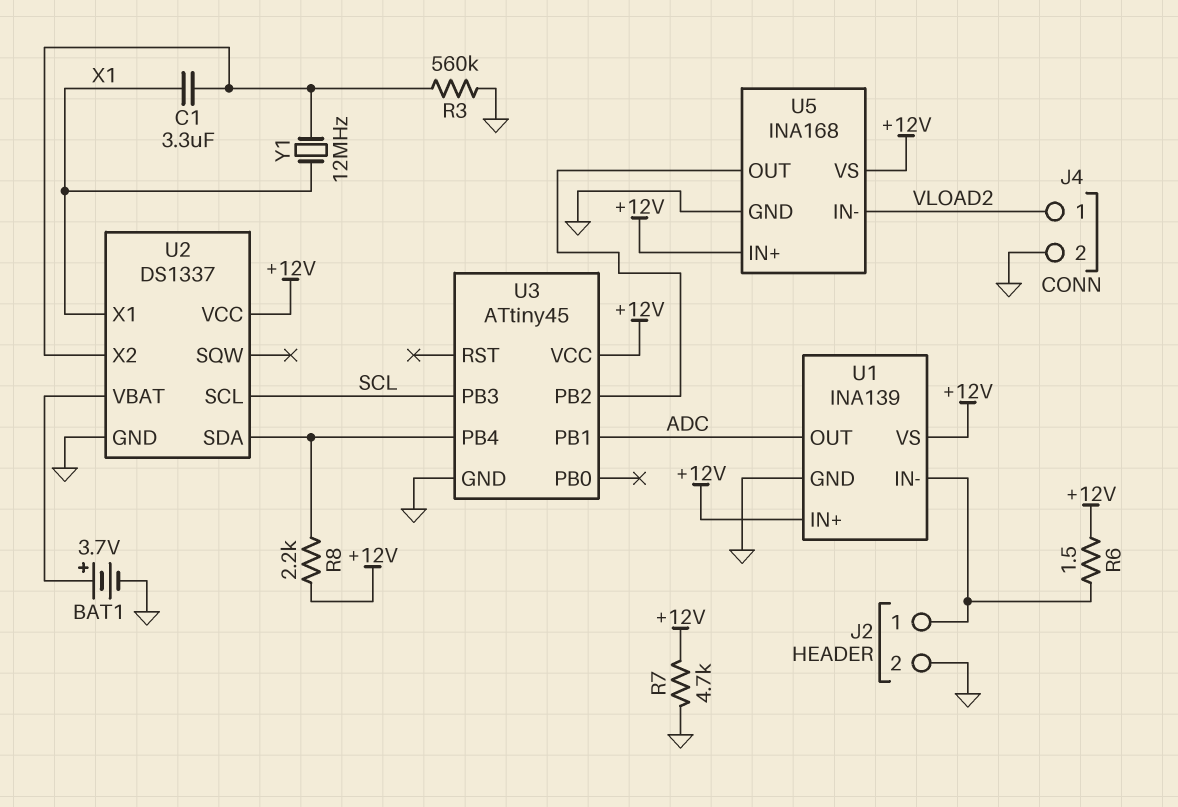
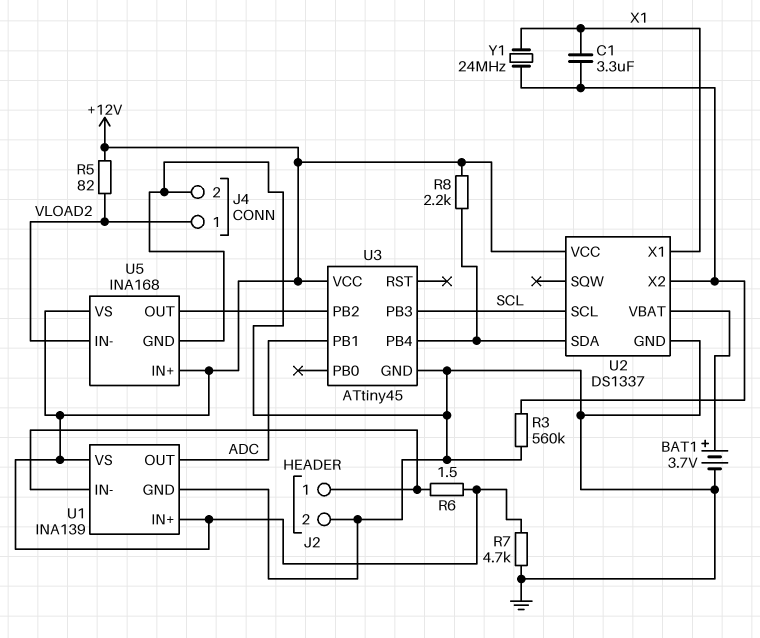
R5: none -> 82 (+12V, VLOAD2)
Y1: 12MHz (U2/X2, X1) -> 24MHz (U2/X2, X1)

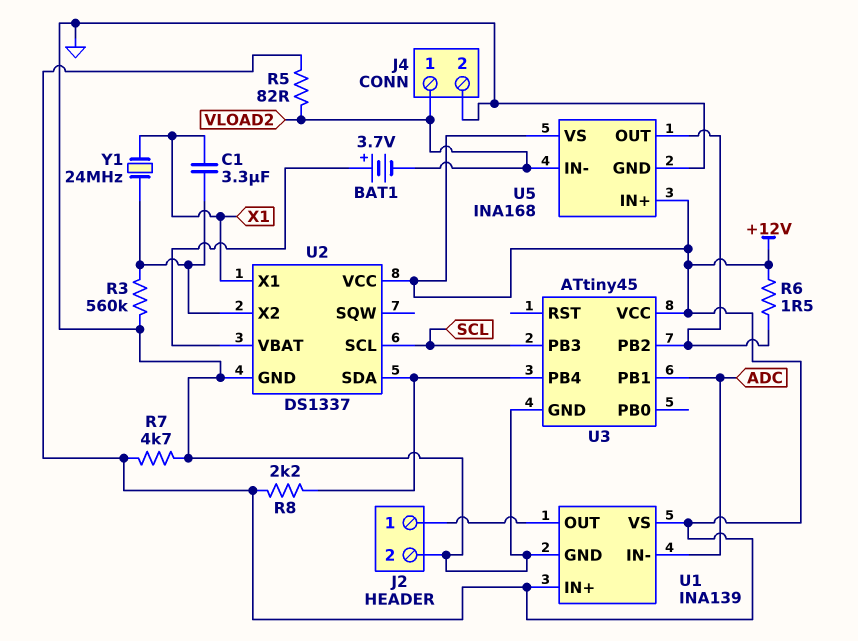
BAT1: 3.7V (plus U2/VBAT, minus GND) -> 3.7V (plus U2/VBAT, minus VLOAD2)
R6: 1.5 (+12V, J2/1) -> 1.5 (+12V, U3/PB2)
U1 pin IN-: J2/1 -> ADC
U1 pin OUT: ADC -> J2/1

